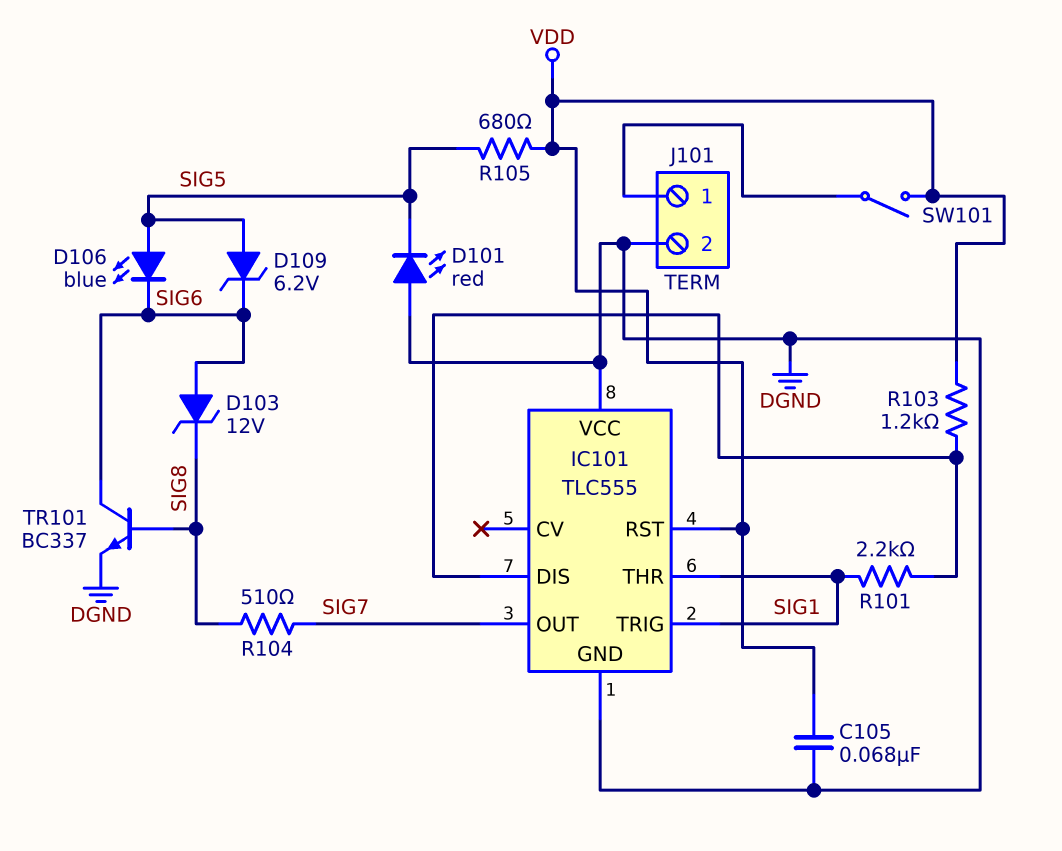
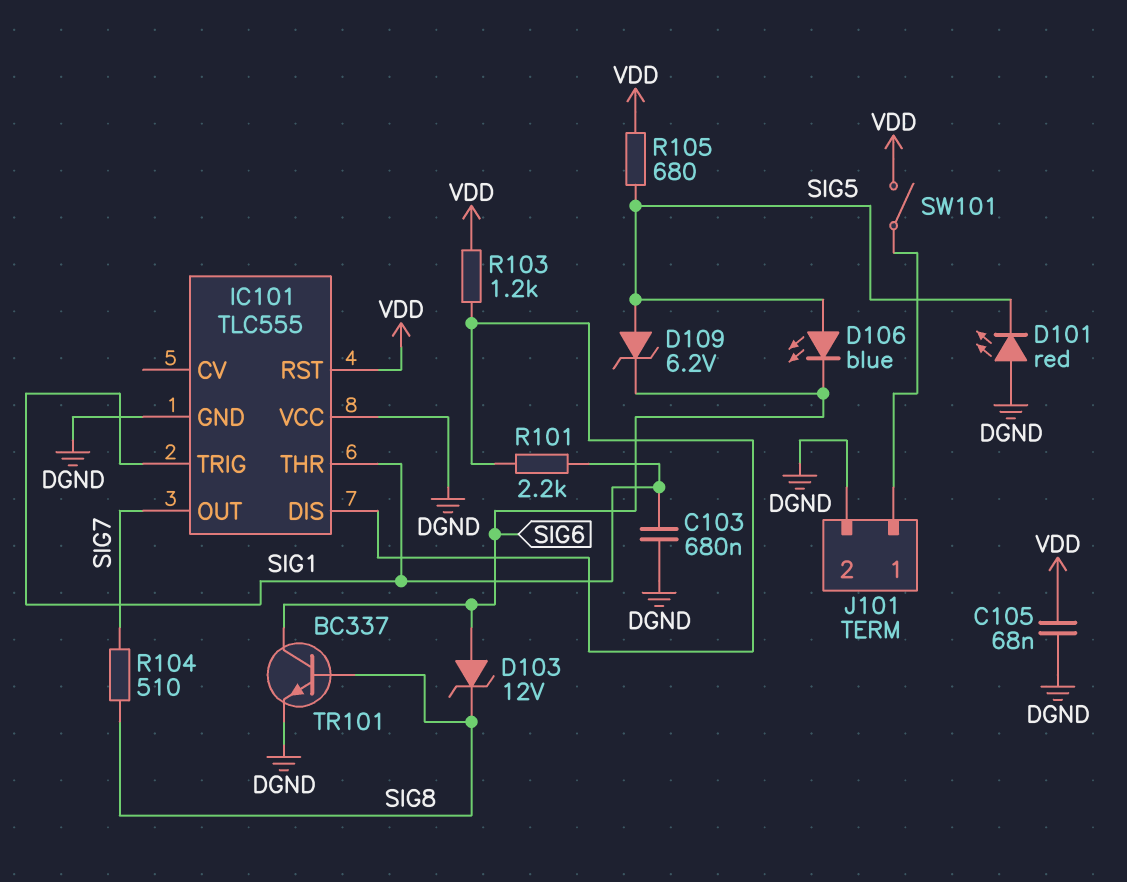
C103: none -> 680nF (DGND, SIG1)

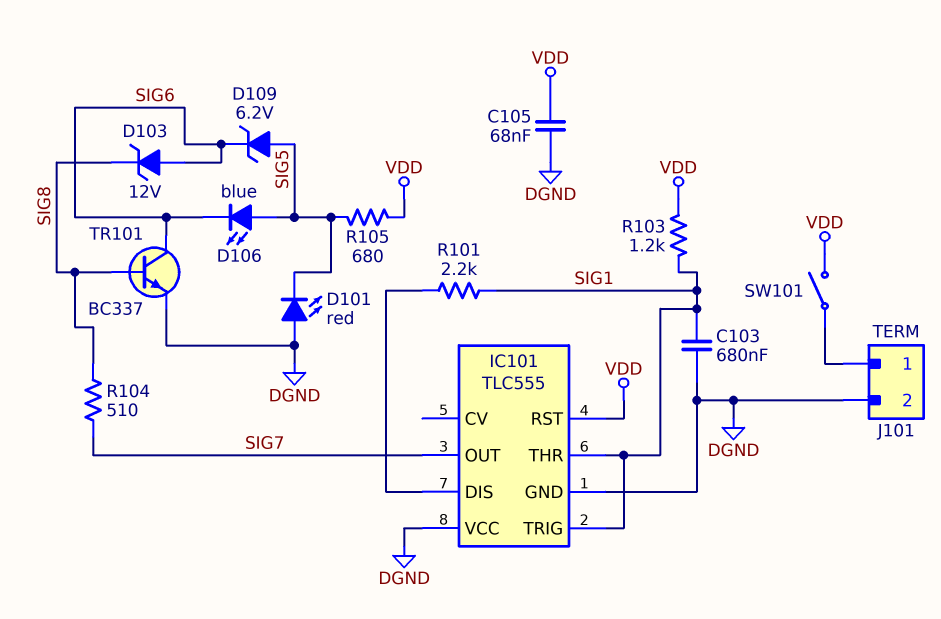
R103: 1.2k (IC101/DIS, VDD) -> 1.2k (SIG1, VDD)

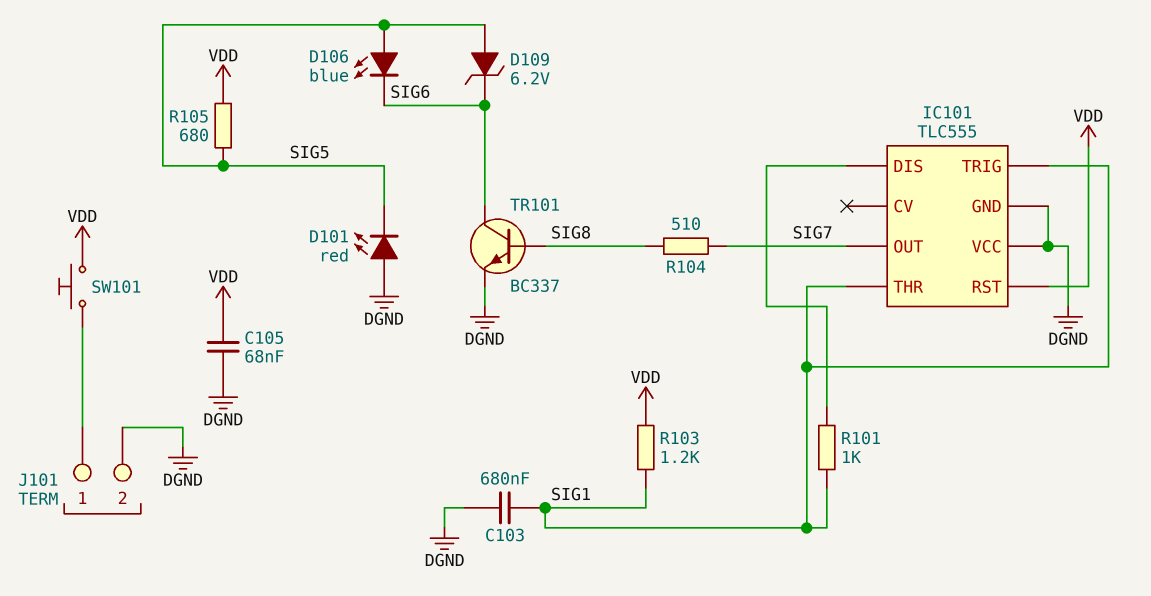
D103: zener 12V (A SIG6, K SIG8) -> none
R101: 2.2k (IC101/DIS, SIG1) -> 1k (IC101/DIS, SIG1)
SW101: switch (J101/1, VDD) -> button (J101/1, VDD)

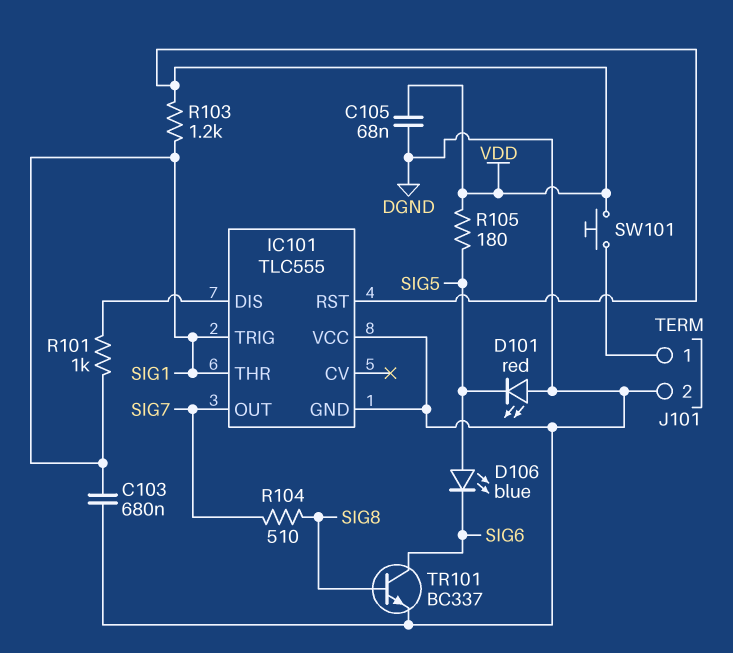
D109: zener 6.2V (A SIG5, K SIG6) -> none
R105: 680 (SIG5, VDD) -> 180 (SIG5, VDD)

